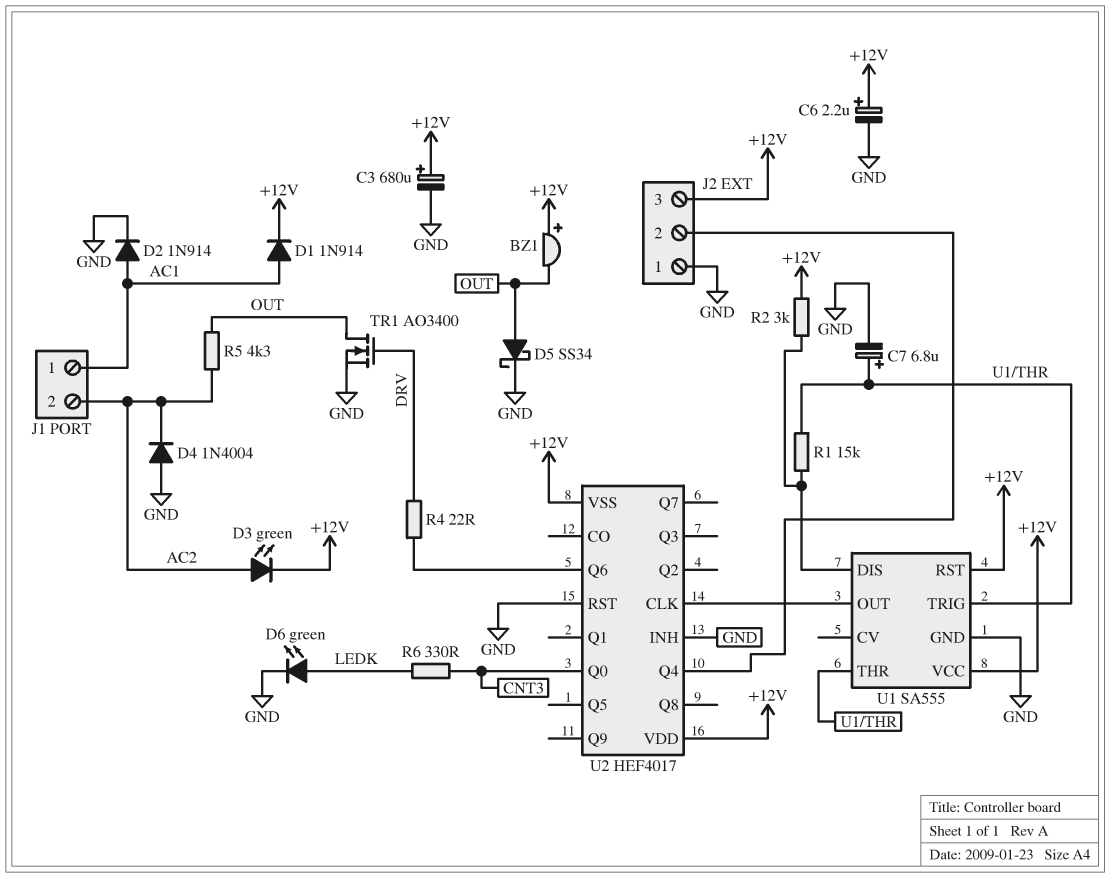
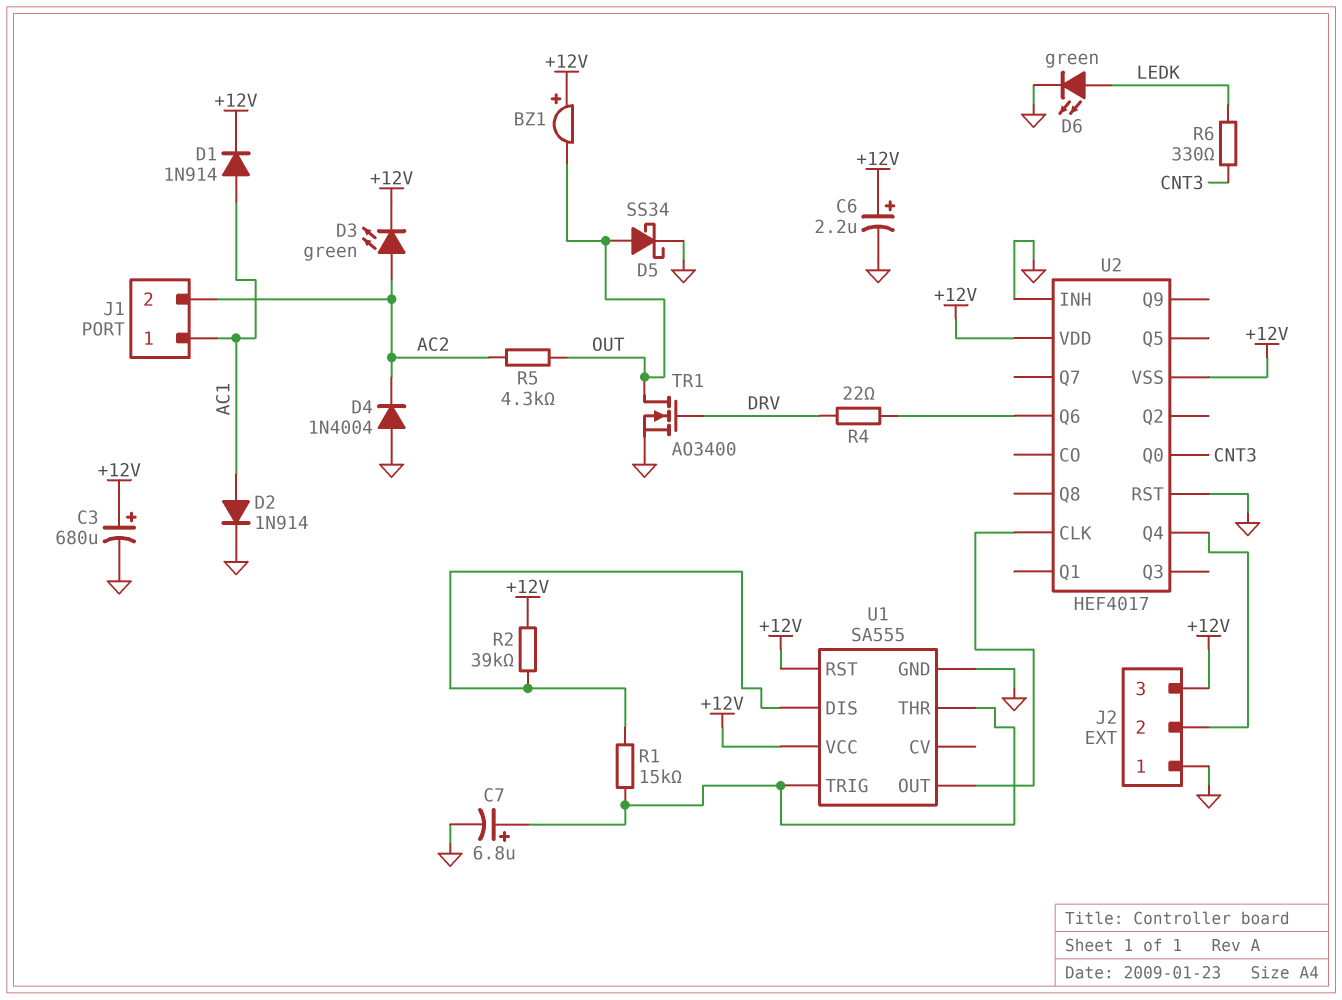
R2: 3k (+12V, U1/DIS) -> 39k (+12V, U1/DIS)

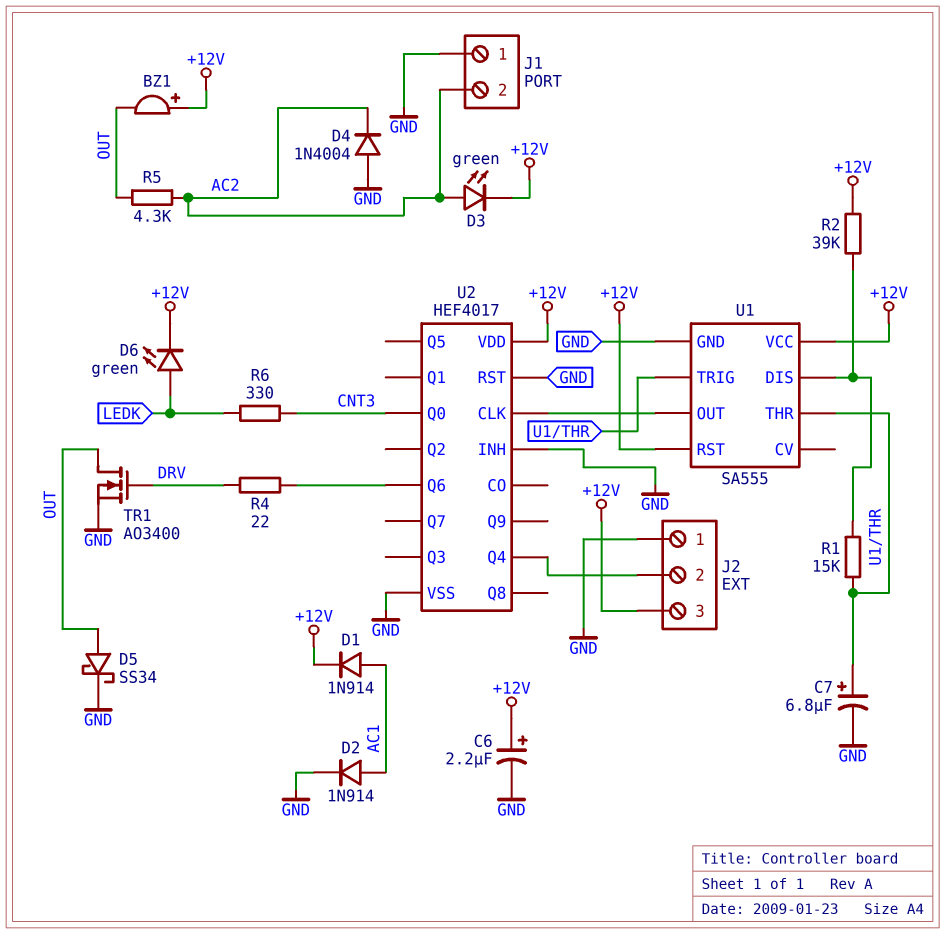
C3: 680uF (plus +12V, minus GND) -> none
D6: LED green (A LEDK, K GND) -> LED green (A LEDK, K +12V)
J1 pin 1: AC1 -> GND
U2 pin VSS: +12V -> GND

